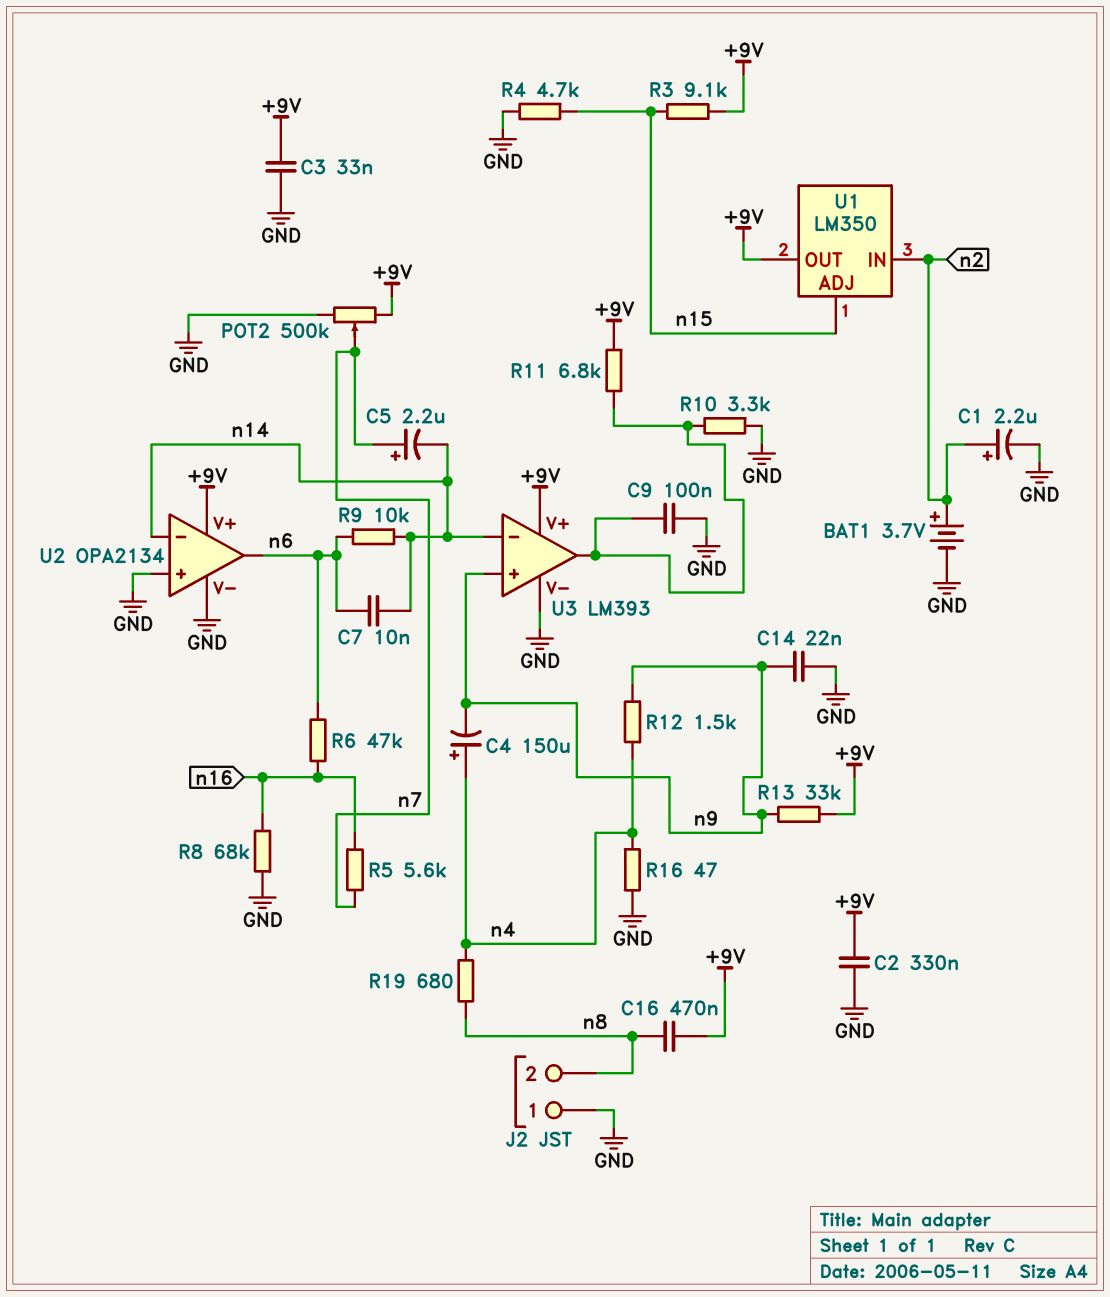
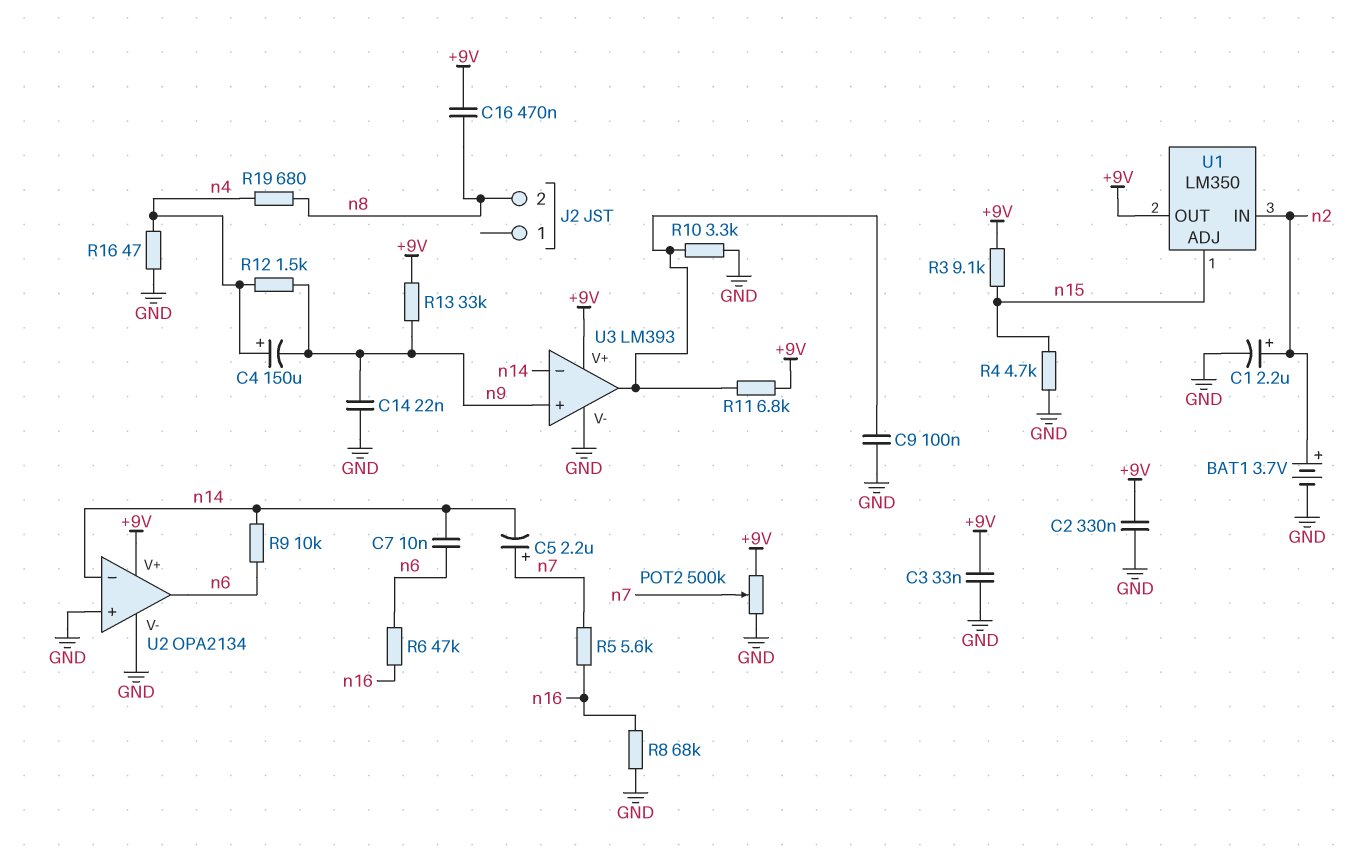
J2 pin 1: GND -> none

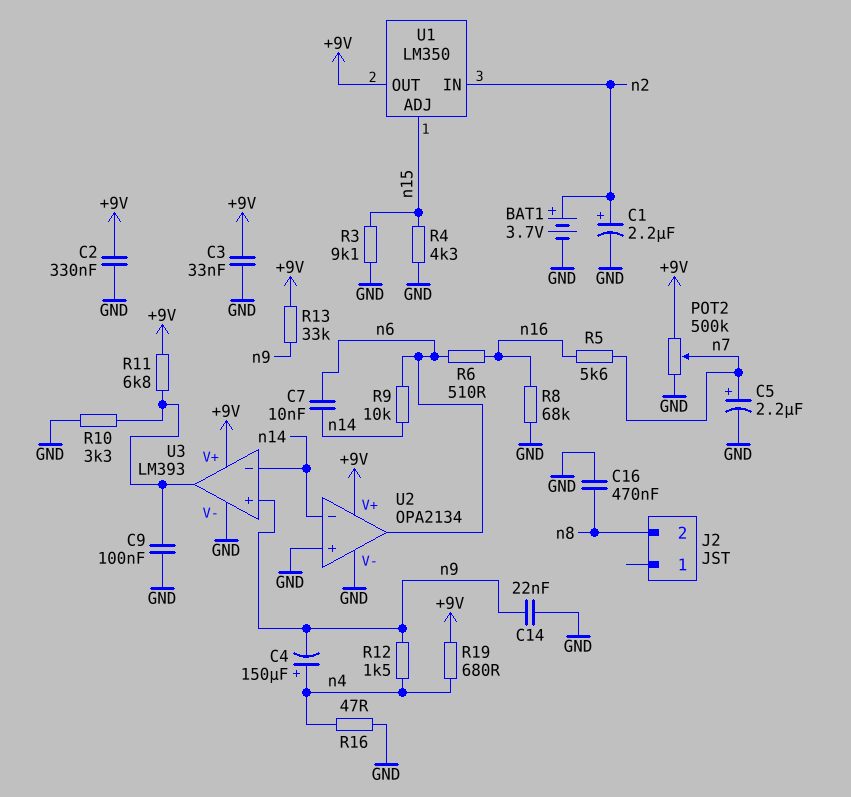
C5: 2.2uF (plus n7, minus n14) -> 2.2uF (plus n7, minus GND)
C16: 470nF (+9V, n8) -> 470nF (GND, n8)
R3: 9.1k (+9V, n15) -> 9.1k (GND, n15)
R4: 4.7k (GND, n15) -> 4.3k (GND, n15)
R6: 47k (n6, n16) -> 510 (n6, n16)
R19: 680 (n4, n8) -> 680 (+9V, n4)

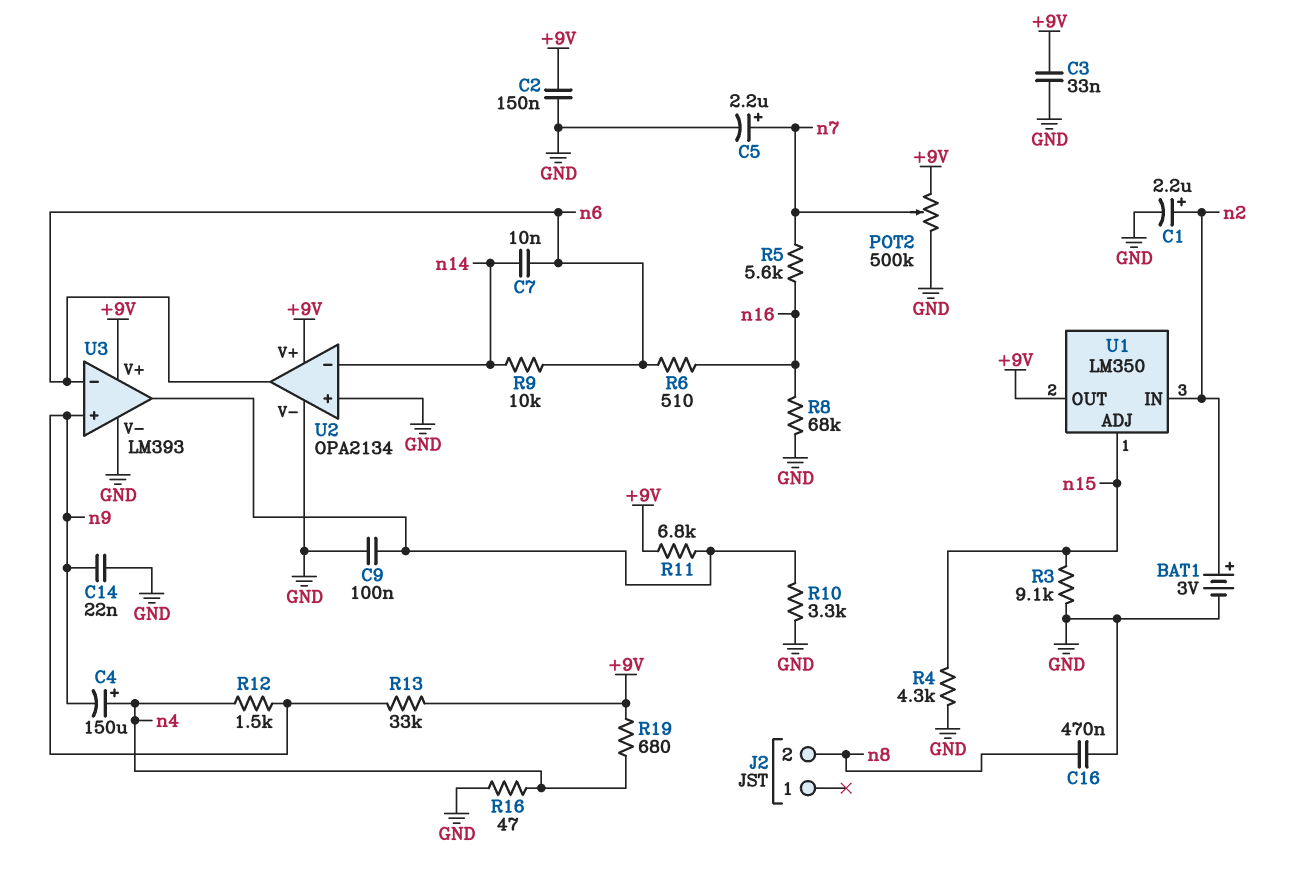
BAT1: 3.7V (plus n2, minus GND) -> 3V (plus n2, minus GND)
C2: 330nF (+9V, GND) -> 150nF (+9V, GND)
U3 pin in-: n14 -> n6

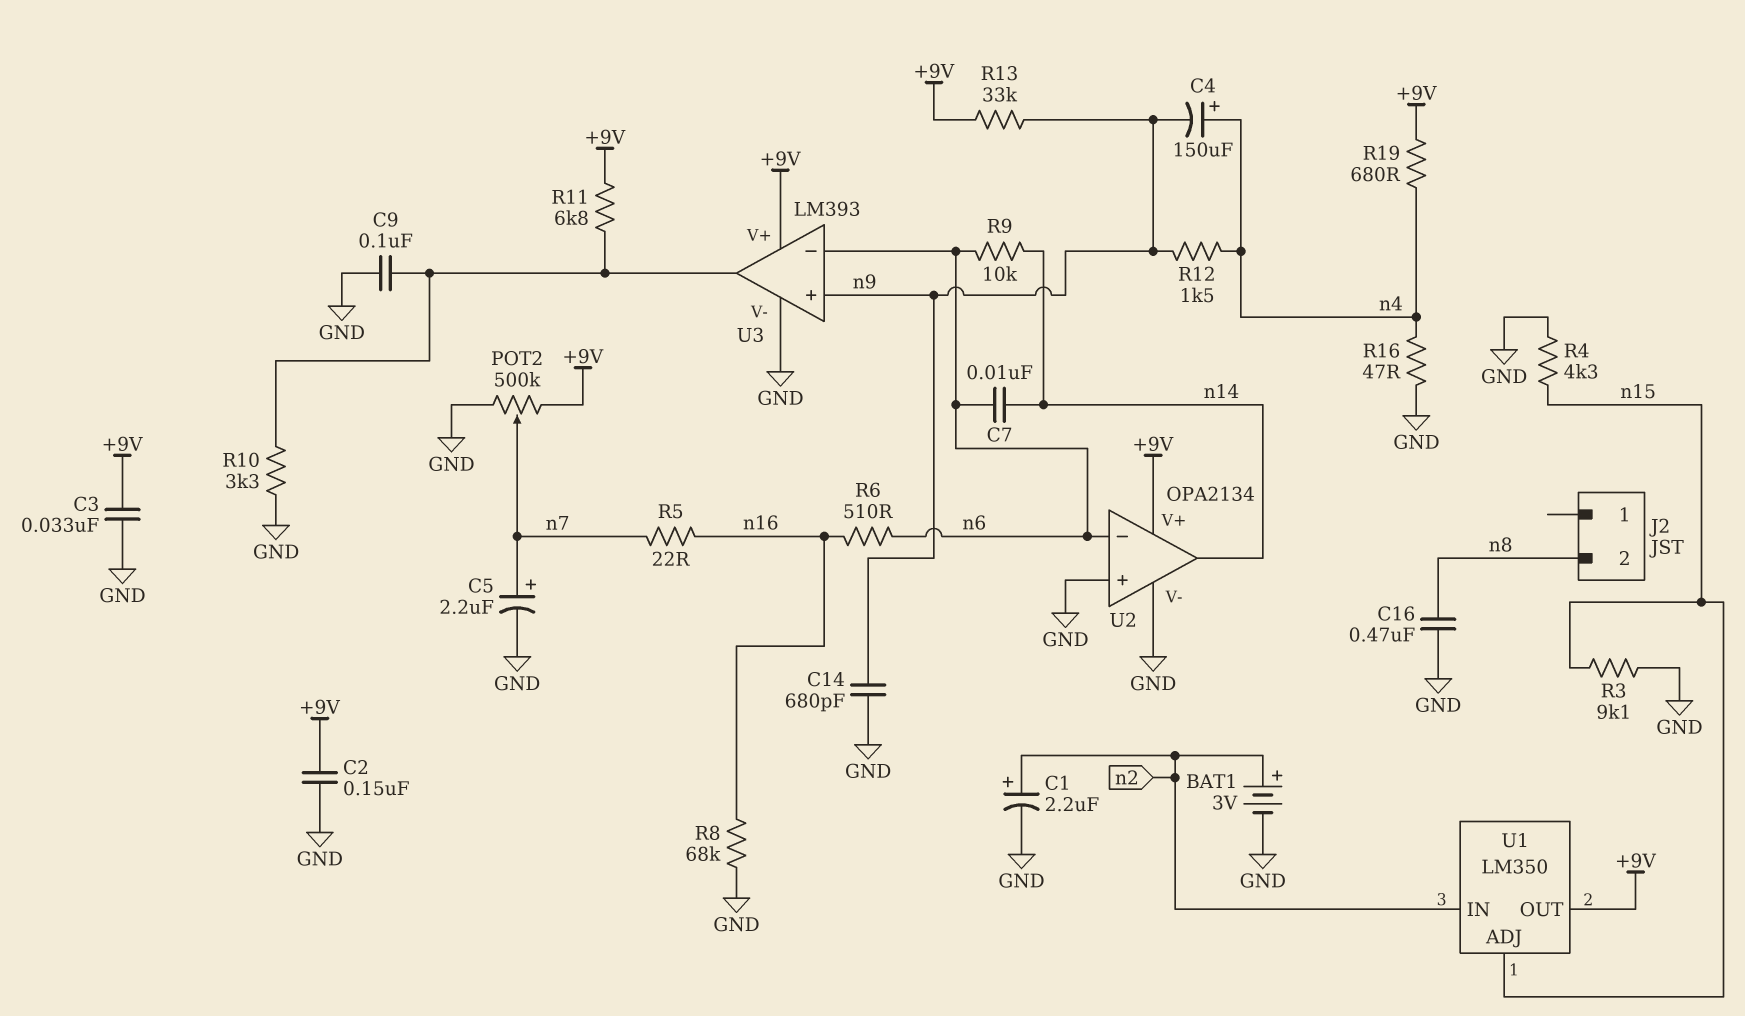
C14: 22nF (GND, n9) -> 680pF (GND, n9)
R5: 5.6k (n7, n16) -> 22 (n7, n16)
U2 pin in-: n14 -> n6
U2 pin out: n6 -> n14

